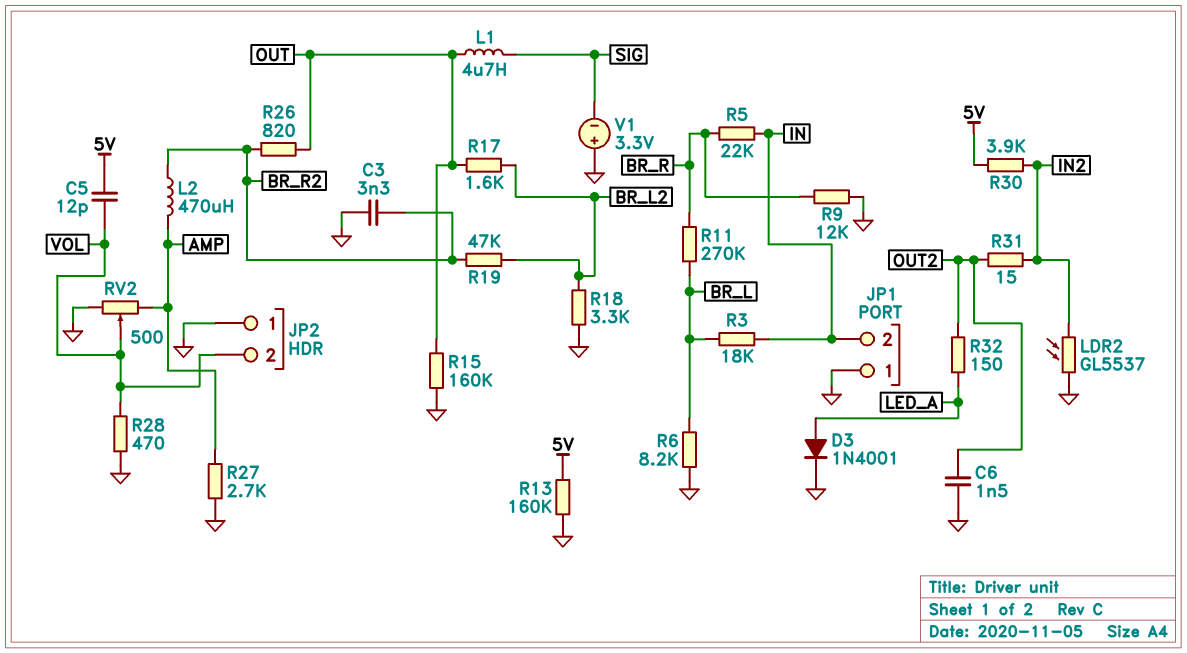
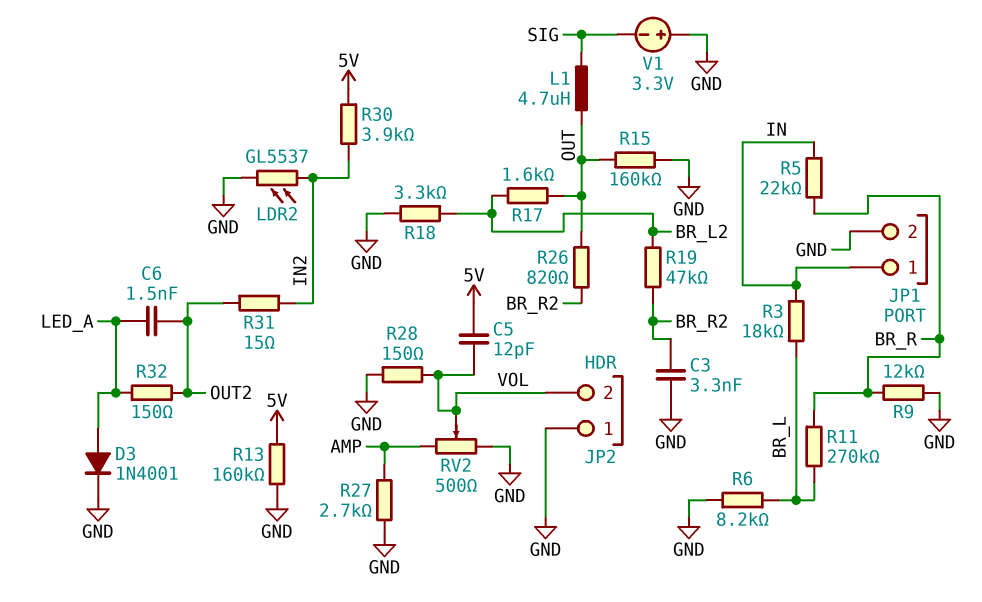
C6: 1.5nF (GND, OUT2) -> 1.5nF (LED_A, OUT2)
JP1 pin 1: GND -> IN
JP1 pin 2: IN -> GND
L2: 470uH (AMP, BR_R2) -> none
R28: 470 (GND, VOL) -> 150 (GND, VOL)

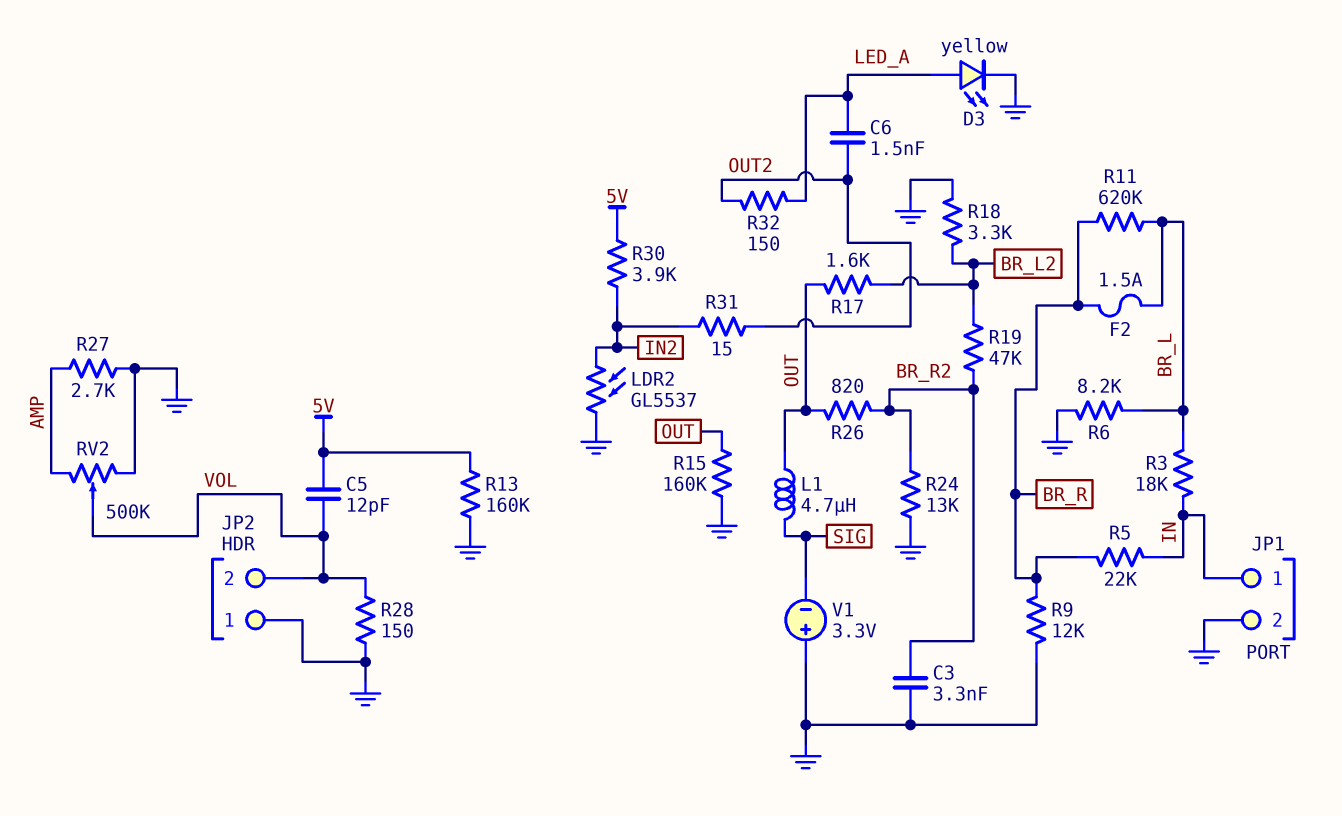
D3: diode 1N4001 (A LED_A, K GND) -> LED yellow (A LED_A, K GND)
F2: none -> 1.5A (BR_L, BR_R)
R11: 270k (BR_L, BR_R) -> 620k (BR_L, BR_R)
R24: none -> 13k (BR_R2, GND)
RV2: 500 (AMP, GND, wiper VOL) -> 500k (AMP, GND, wiper VOL)

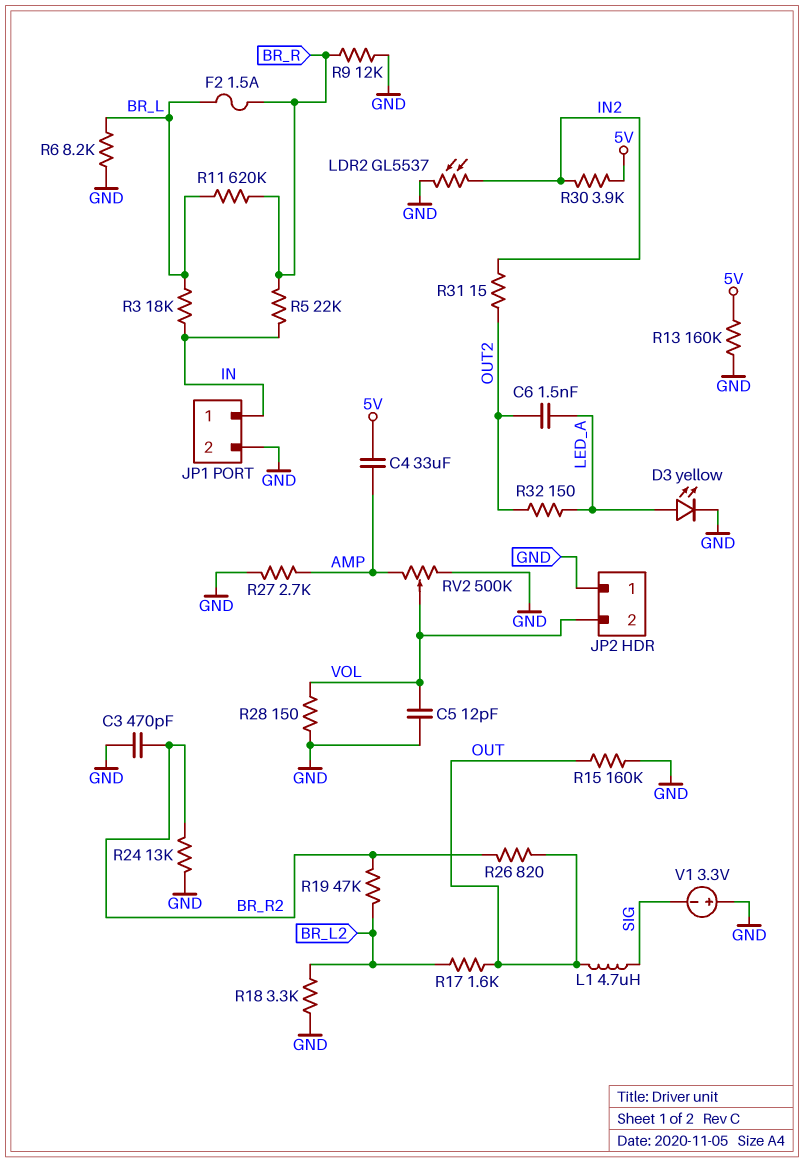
C3: 3.3nF (BR_R2, GND) -> 470pF (BR_R2, GND)
C4: none -> 33uF (5V, AMP)
C5: 12pF (5V, VOL) -> 12pF (GND, VOL)

